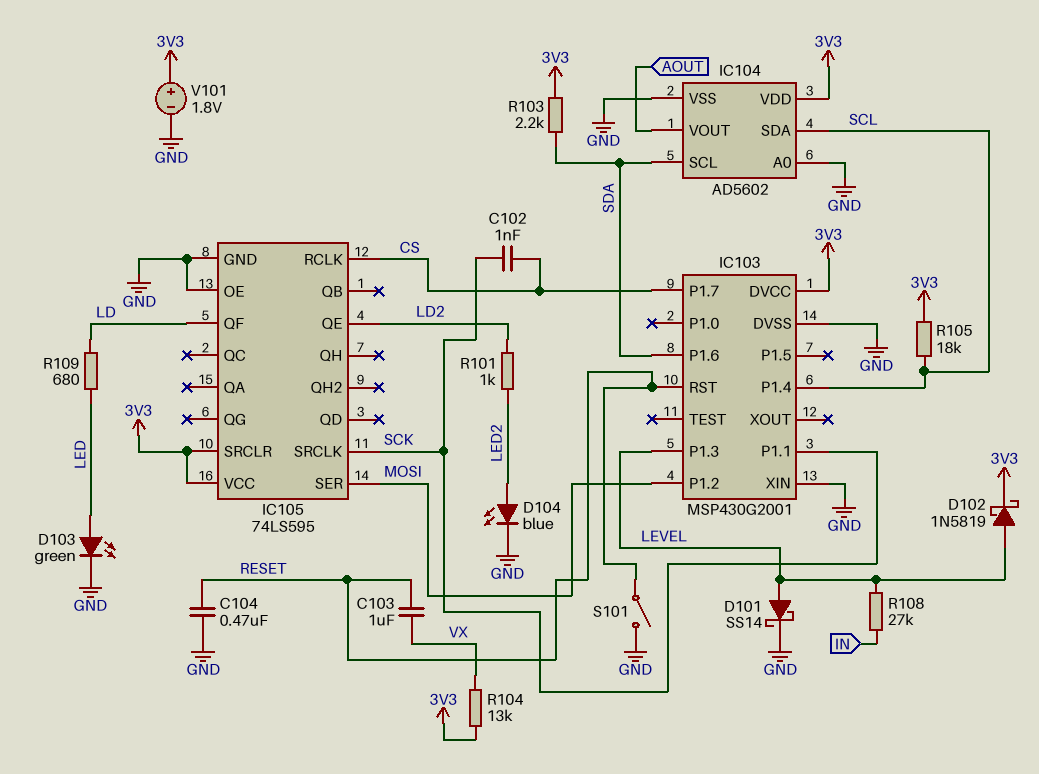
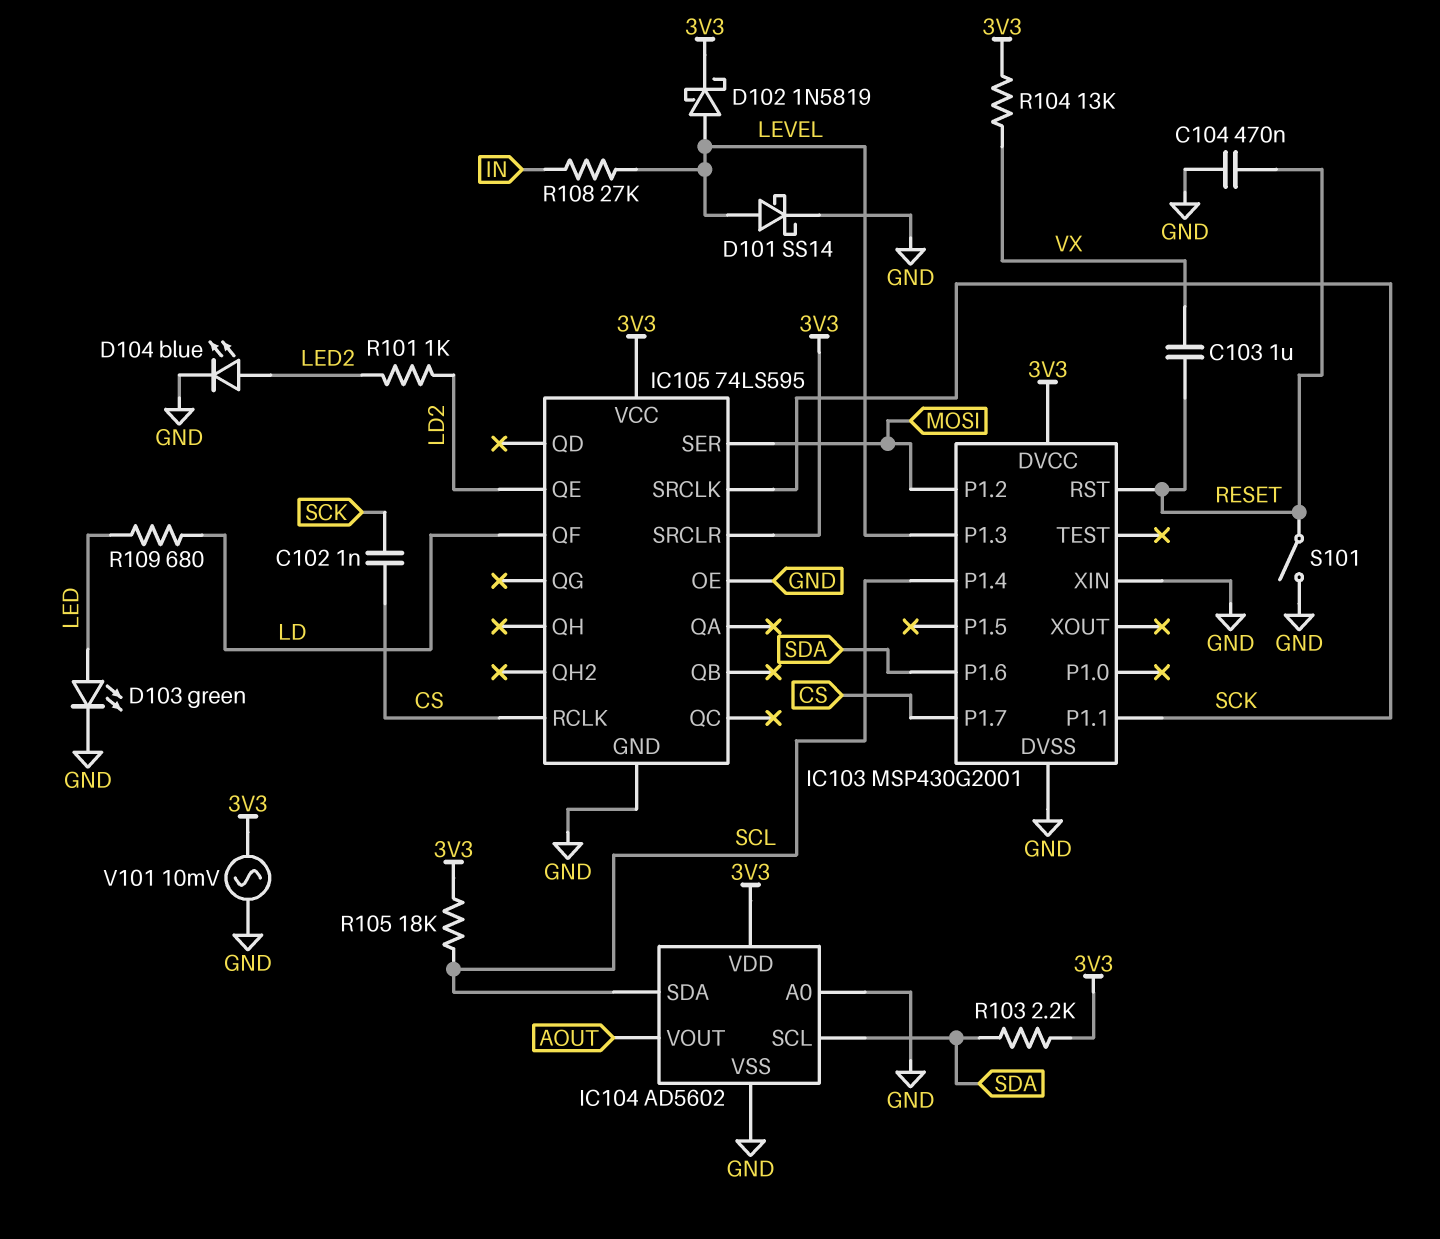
V101: 1.8V (plus 3V3, minus GND) -> AC 10mV (3V3, GND)

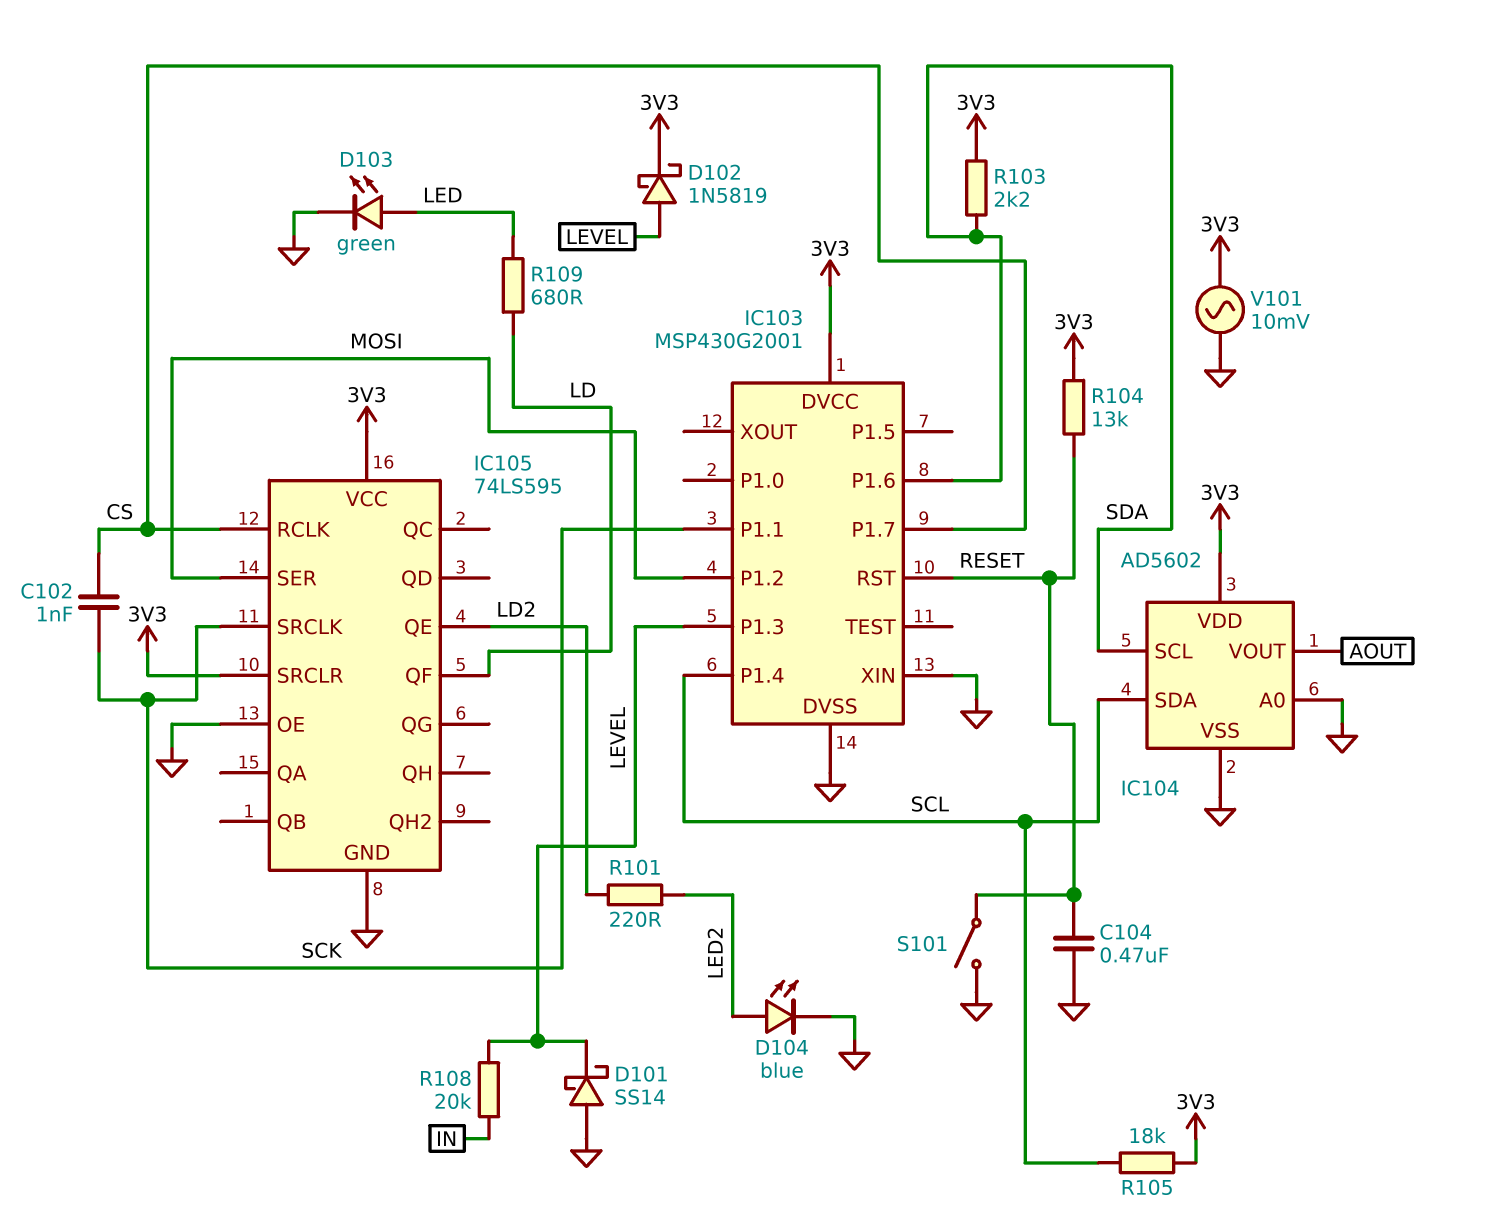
C103: 1uF (RESET, VX) -> none
D101: schottky SS14 (A LEVEL, K GND) -> schottky SS14 (A GND, K LEVEL)
R101: 1k (LD2, LED2) -> 220 (LD2, LED2)
R104: 13k (3V3, VX) -> 13k (3V3, RESET)
R108: 27k (IN, LEVEL) -> 20k (IN, LEVEL)

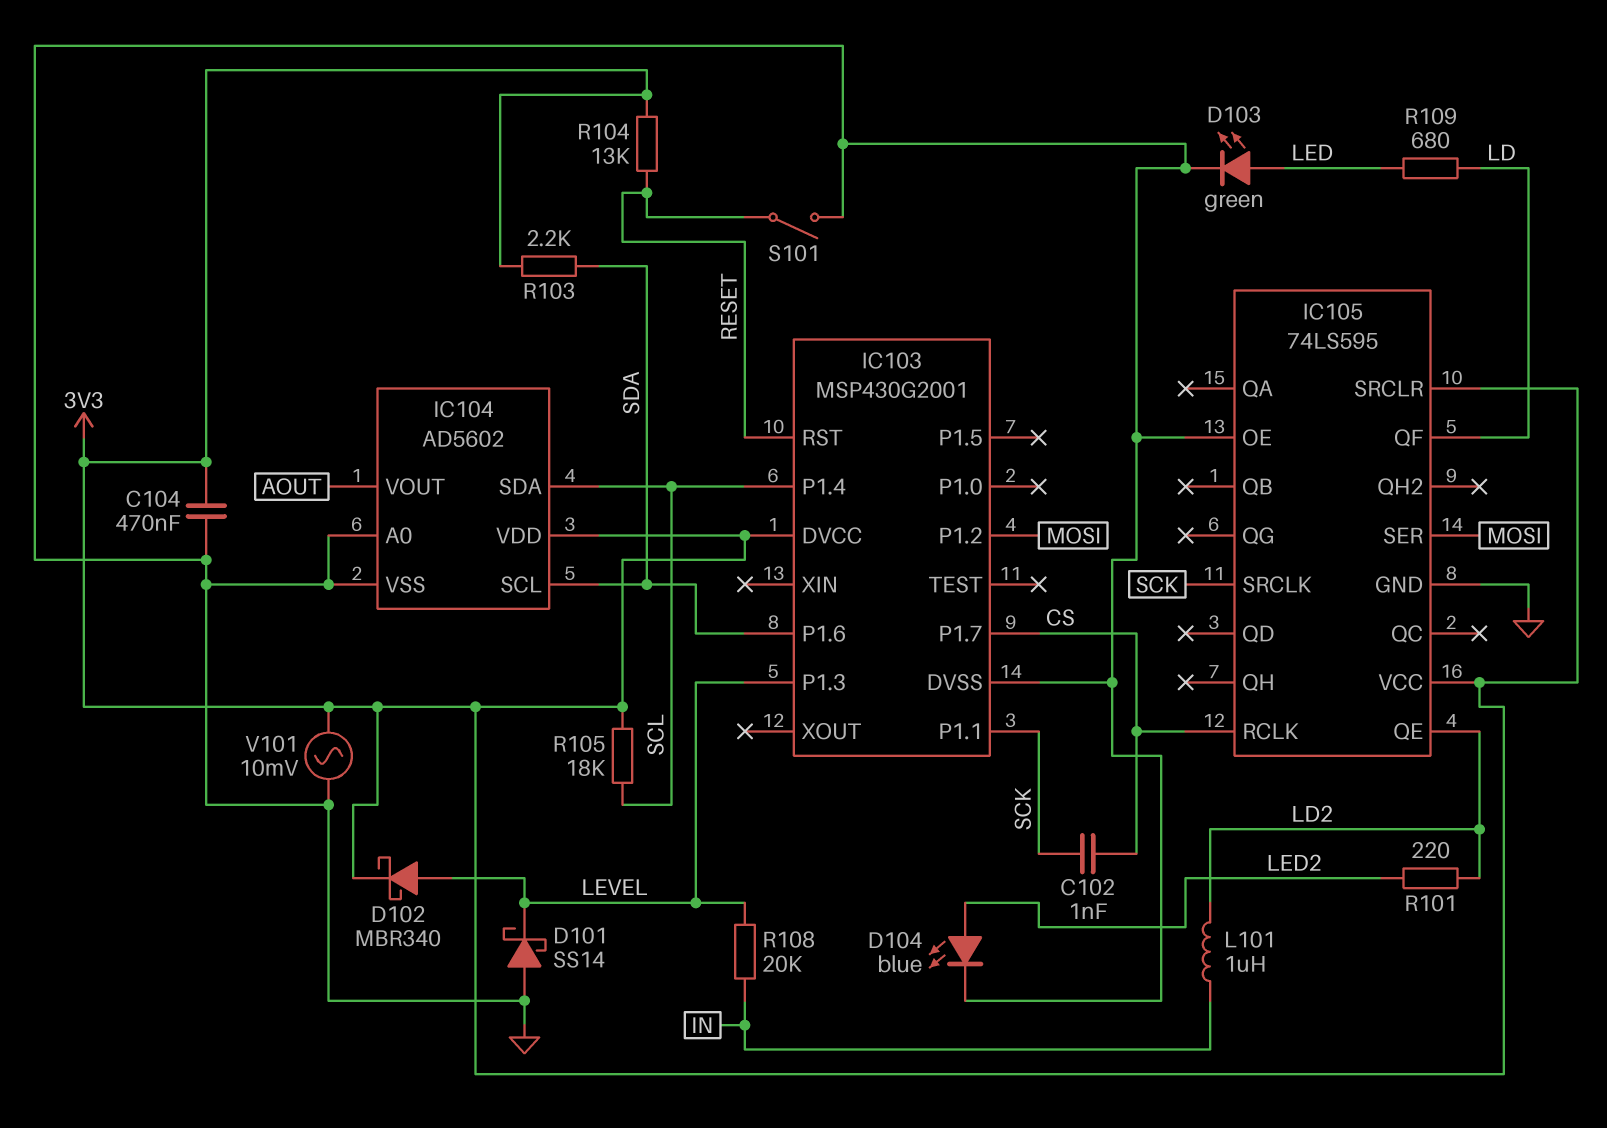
C104: 470nF (GND, RESET) -> 470nF (3V3, GND)
D102: schottky 1N5819 (A LEVEL, K 3V3) -> schottky MBR340 (A LEVEL, K 3V3)
IC103 pin XIN: GND -> none
L101: none -> 1uH (IN, LD2)

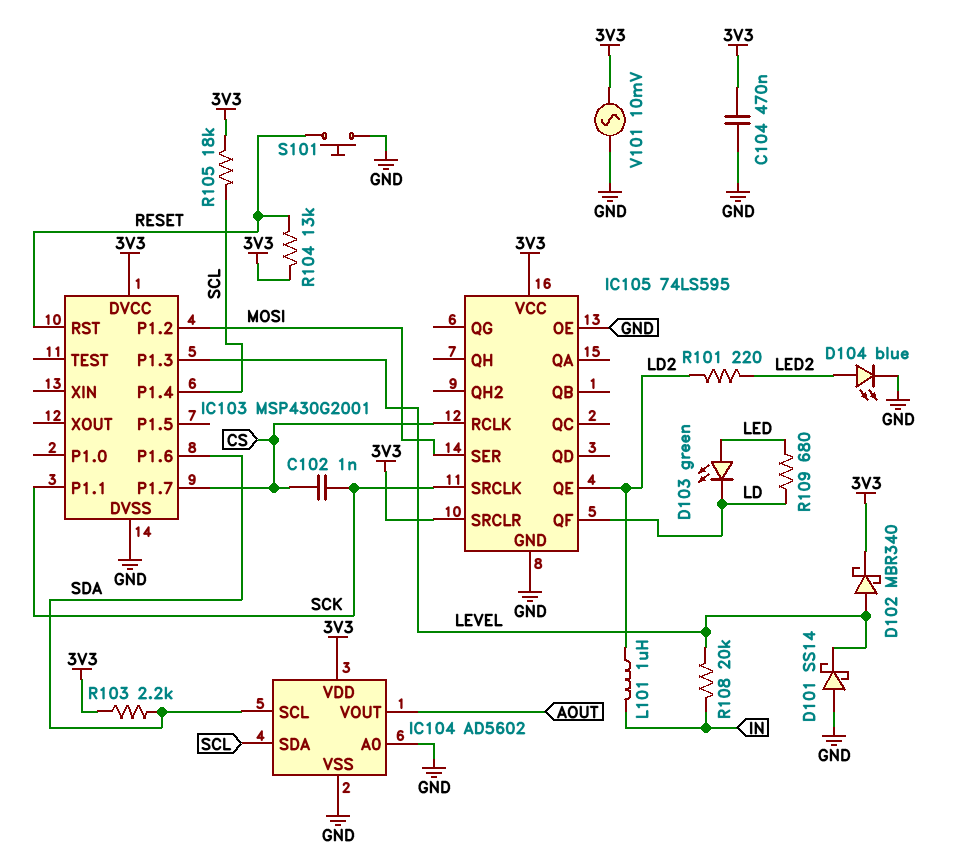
D103: LED green (A LED, K GND) -> LED green (A LED, K LD)
S101: switch (GND, RESET) -> button (GND, RESET)

